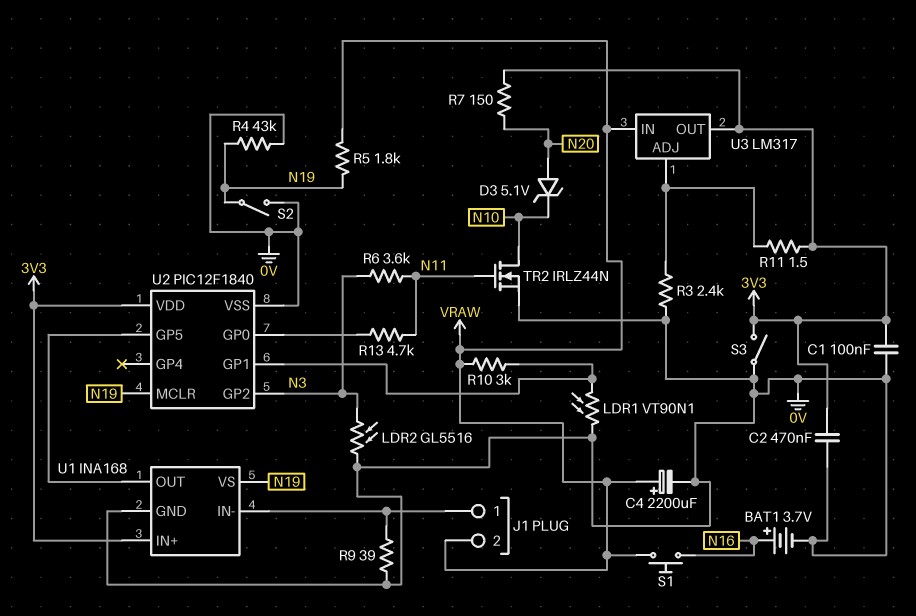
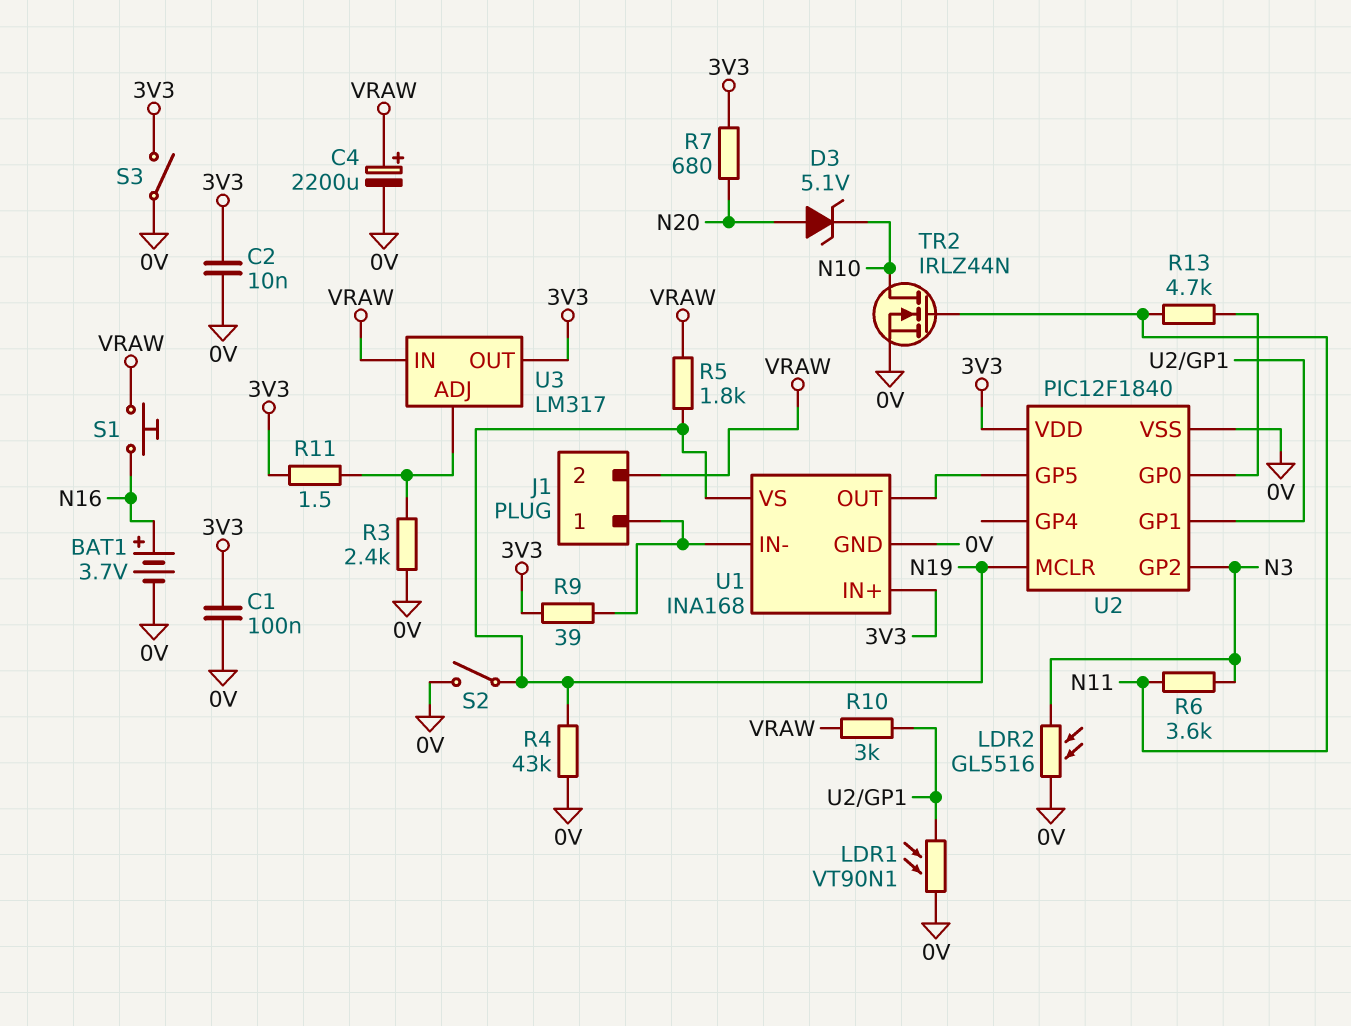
C2: 470nF (0V, 3V3) -> 10nF (0V, 3V3)
R7: 150 (3V3, N20) -> 680 (3V3, N20)
R9: 39 (0V, J1/1) -> 39 (3V3, J1/1)

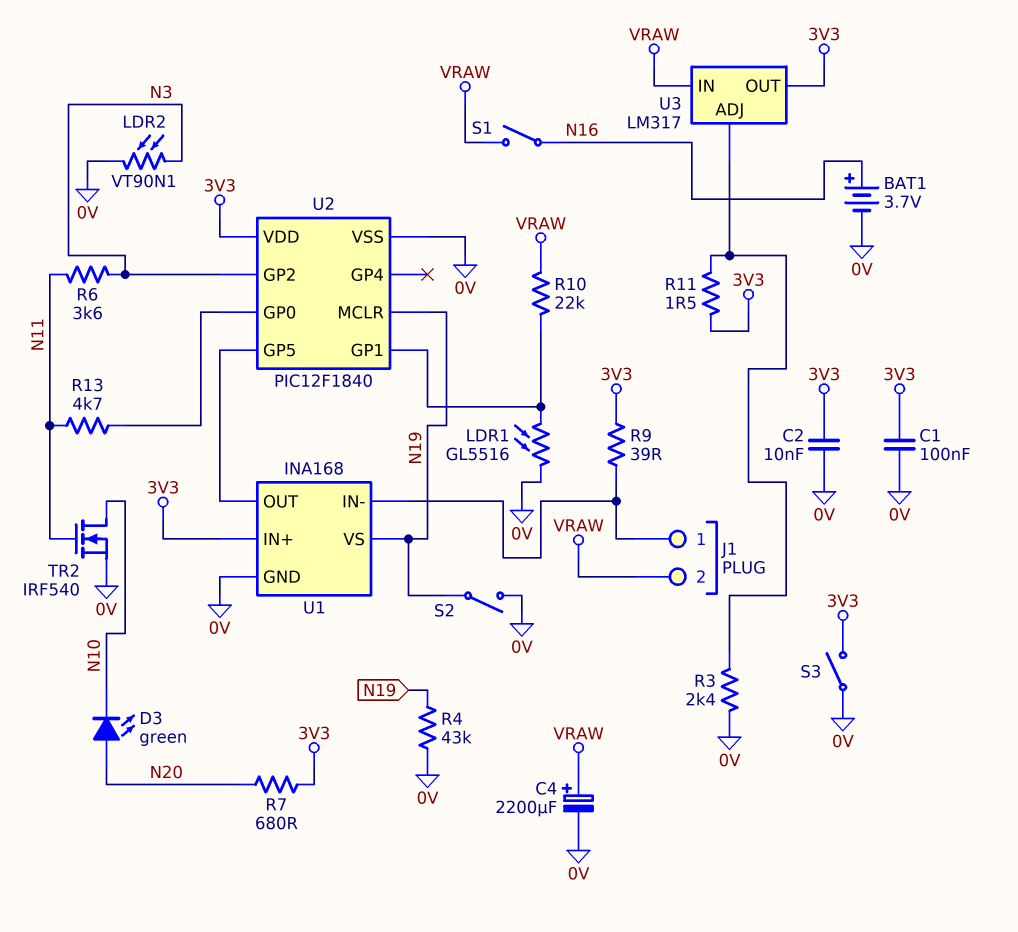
D3: zener 5.1V (A N20, K N10) -> LED green (A N20, K N10)
LDR1: VT90N1 (0V, U2/GP1) -> GL5516 (0V, U2/GP1)
LDR2: GL5516 (0V, N3) -> VT90N1 (0V, N3)
R5: 1.8k (N19, VRAW) -> none
R10: 3k (U2/GP1, VRAW) -> 22k (U2/GP1, VRAW)
S1: button (N16, VRAW) -> switch (N16, VRAW)
TR2: NMOS IRLZ44N (G N11, D N10, S 0V) -> NMOS IRF540 (G N11, D N10, S 0V)

